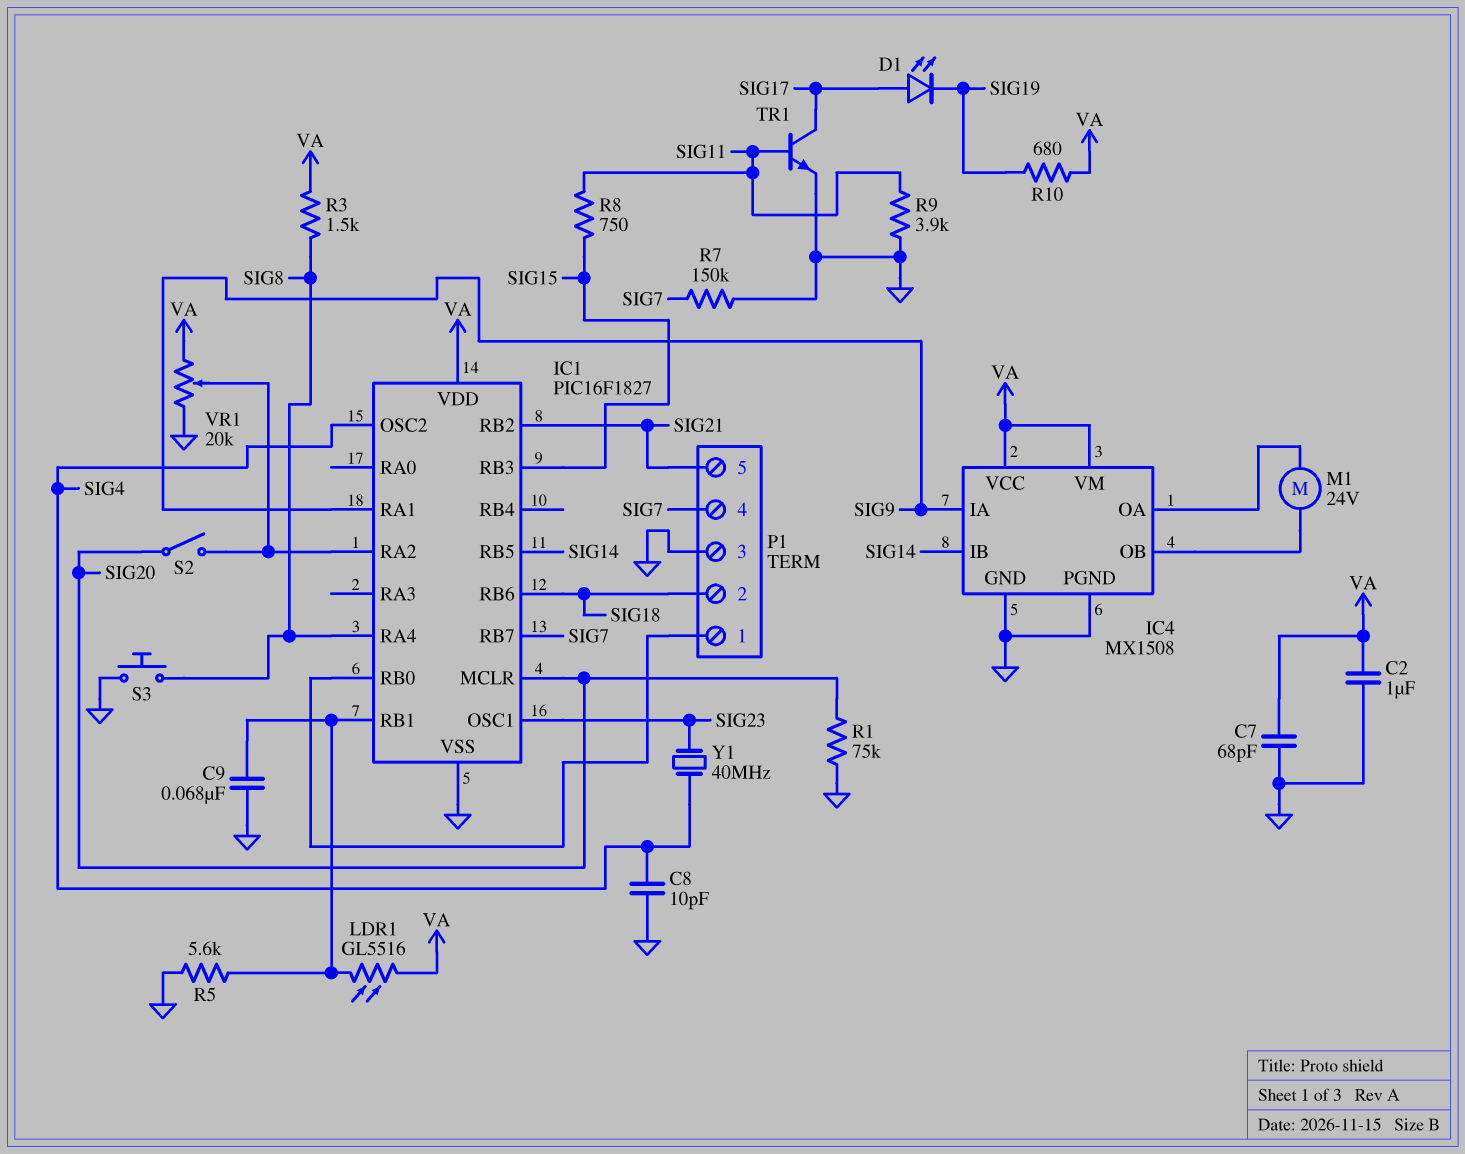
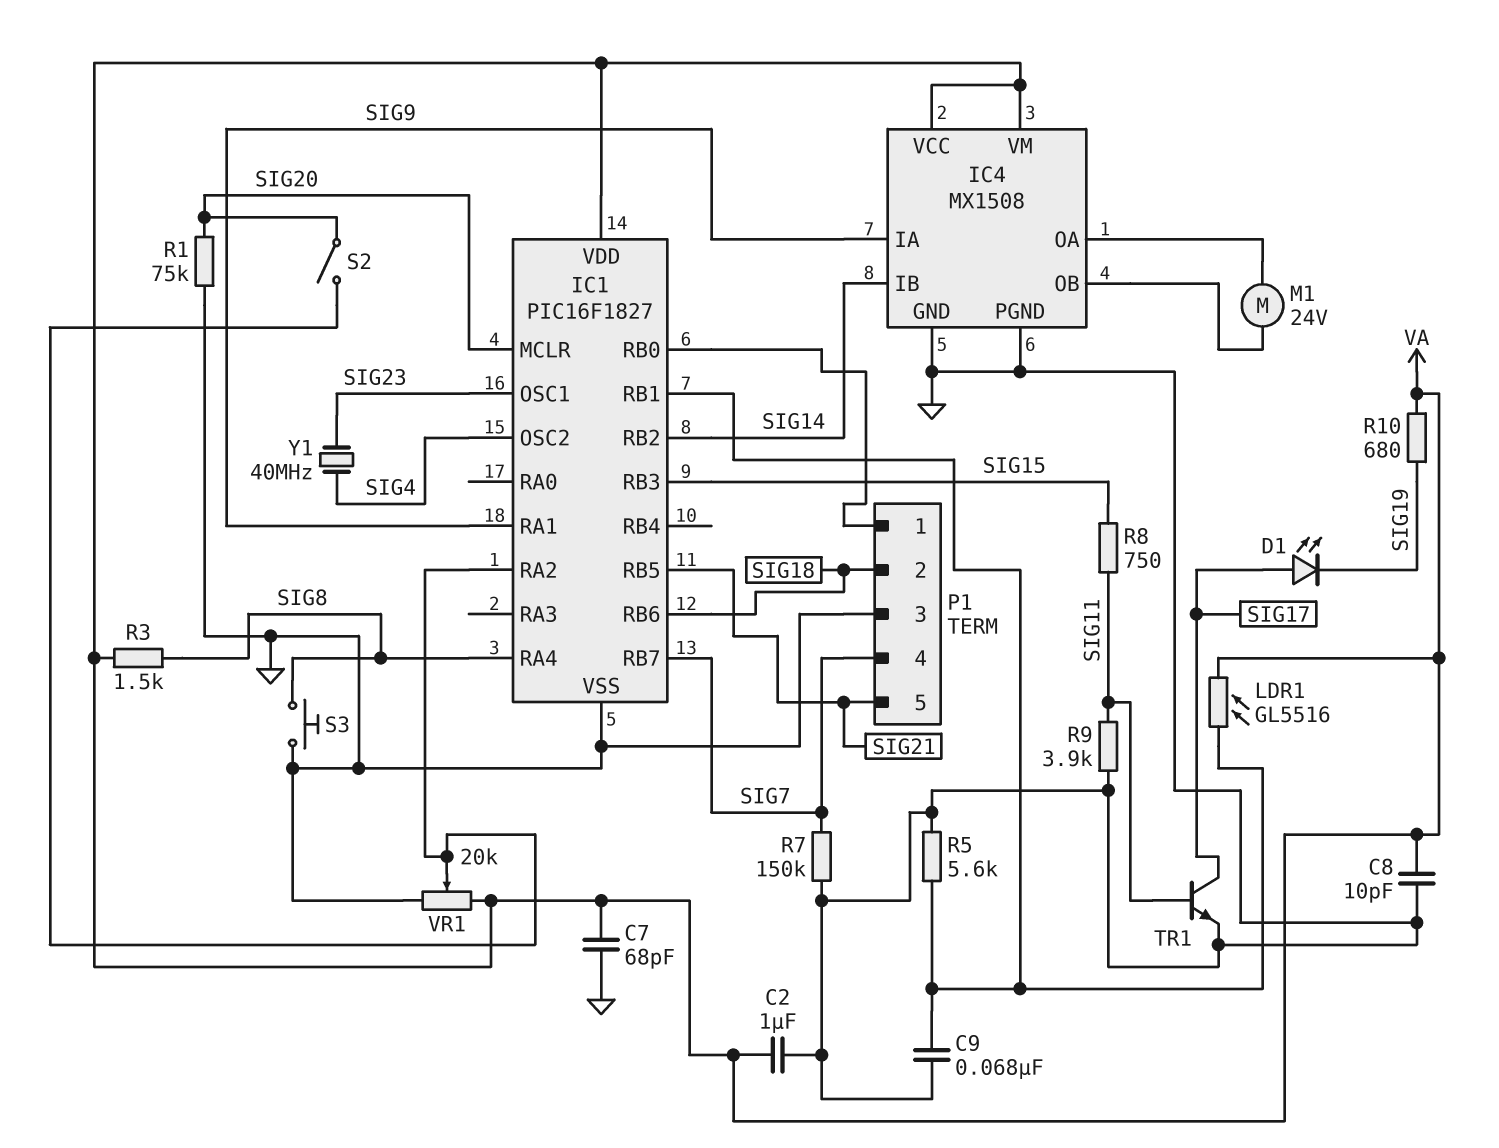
C8: 10pF (GND, SIG4) -> 10pF (GND, VA)
IC1 pin RB2: SIG21 -> SIG14
IC1 pin RB5: SIG14 -> SIG21

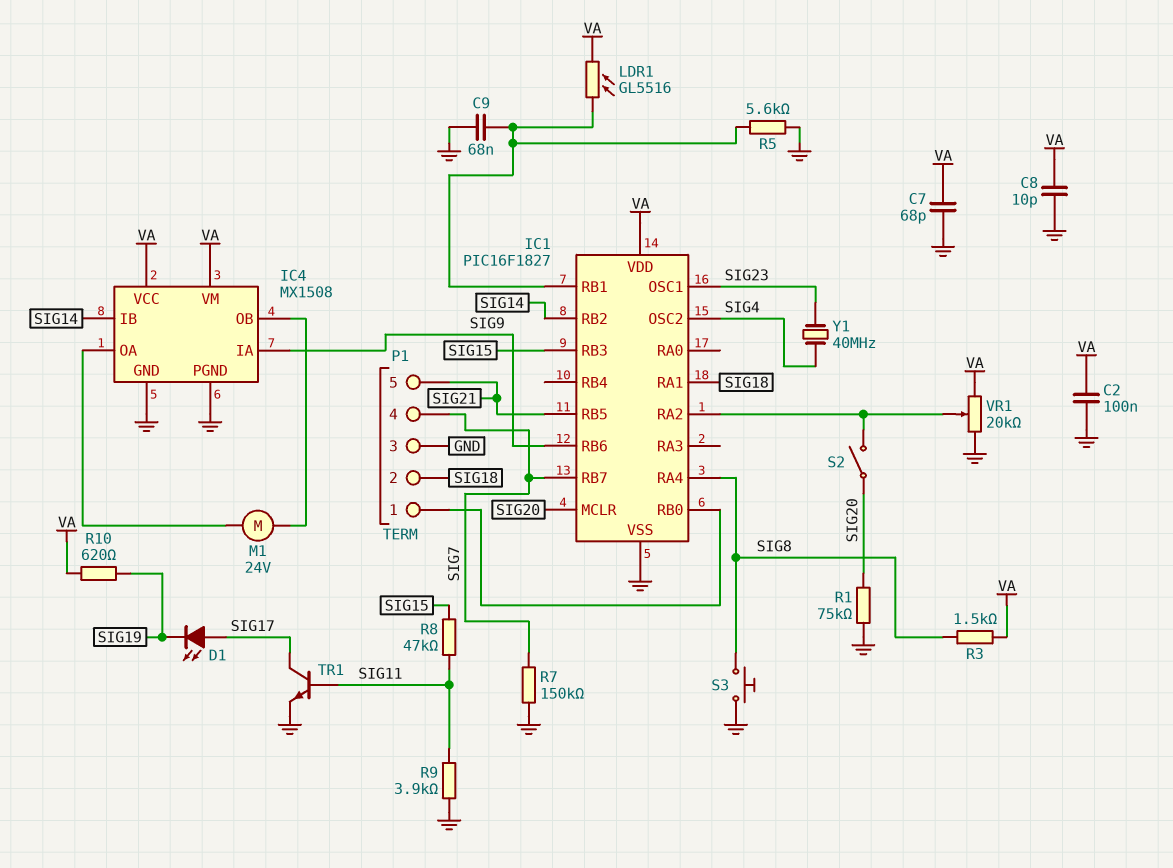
C2: 1uF (GND, VA) -> 100nF (GND, VA)
IC1 pin RA1: SIG9 -> SIG18
IC1 pin RB6: SIG18 -> SIG9
R8: 750 (SIG11, SIG15) -> 47k (SIG11, SIG15)
R10: 680 (SIG19, VA) -> 620 (SIG19, VA)

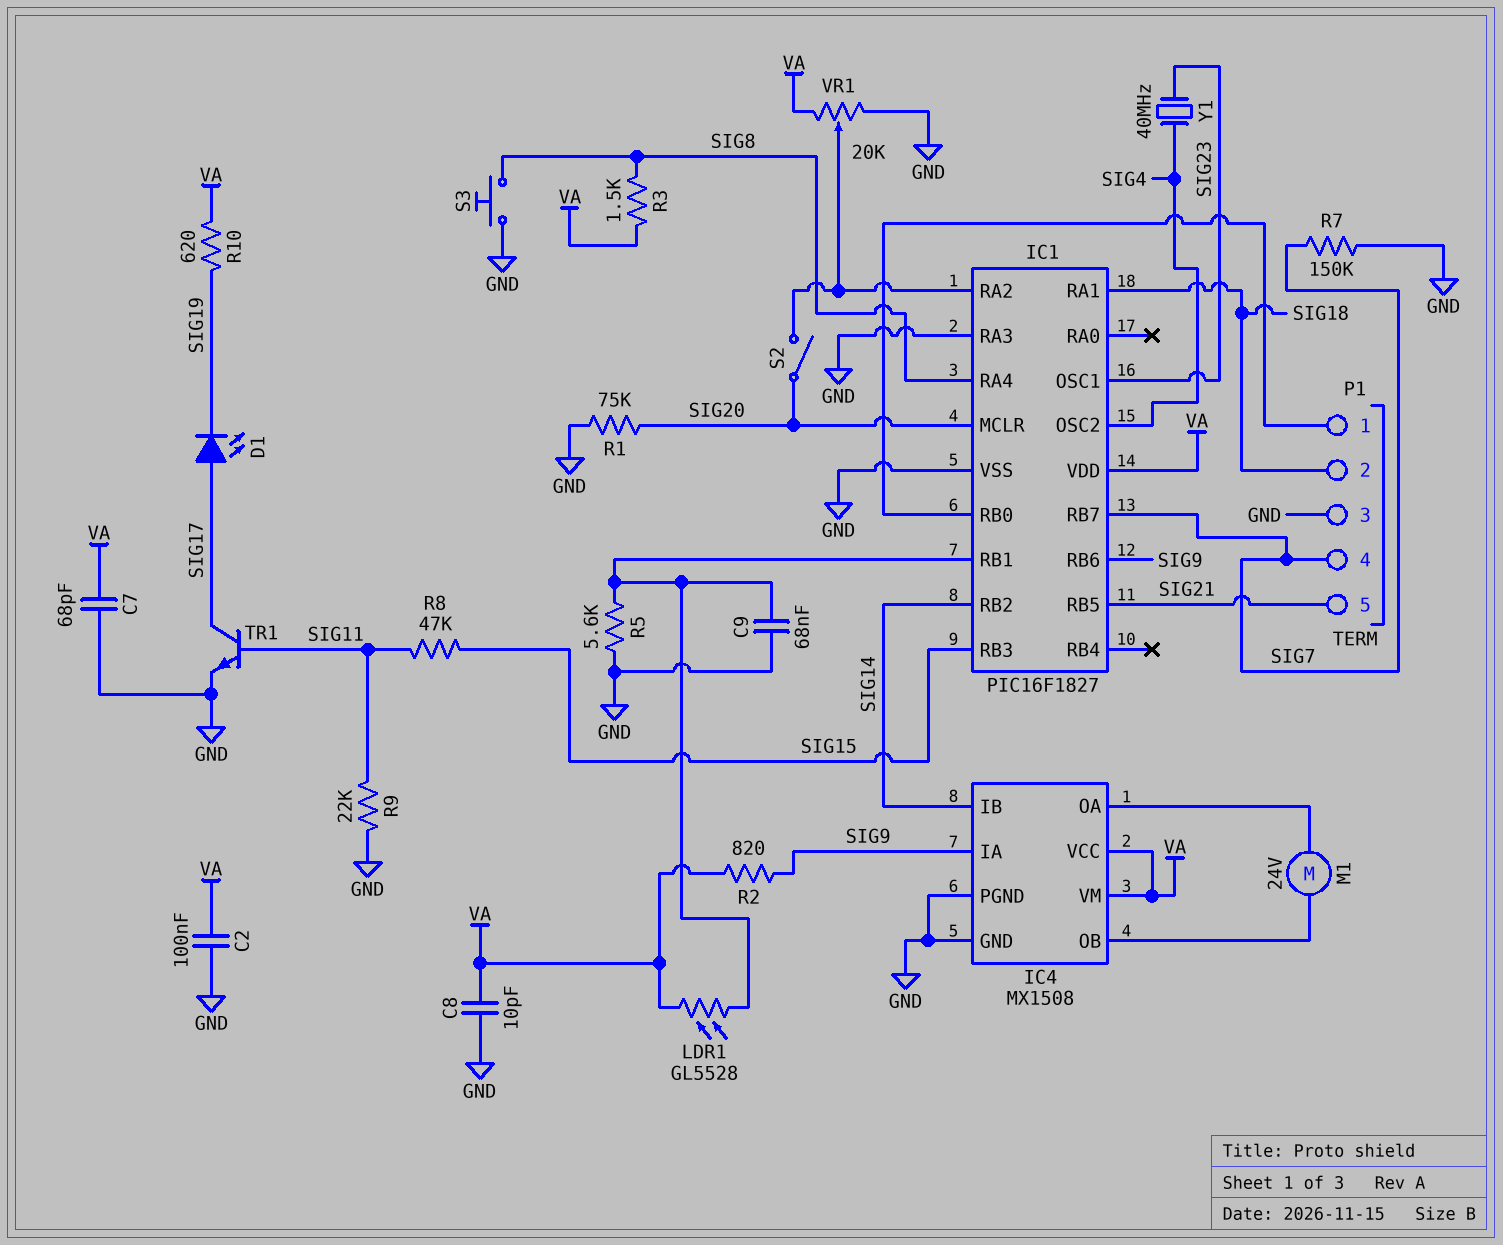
IC1 pin RA3: none -> GND
LDR1: GL5516 (IC1/RB1, VA) -> GL5528 (IC1/RB1, VA)
R2: none -> 820 (SIG9, VA)
R9: 3.9k (GND, SIG11) -> 22k (GND, SIG11)

